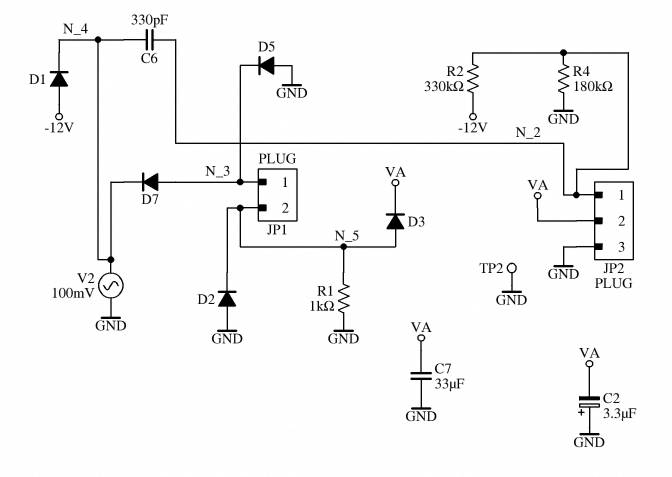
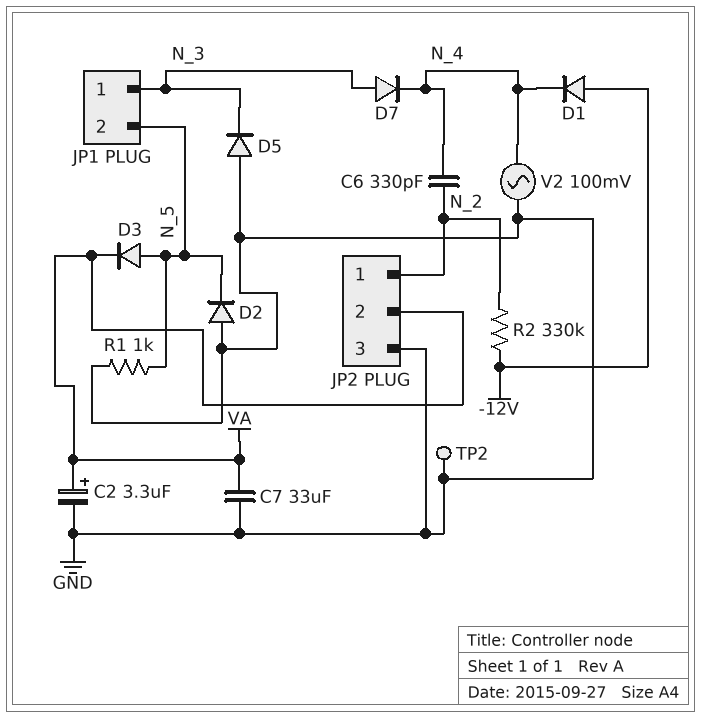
C2: 3.3uF (plus GND, minus VA) -> 3.3uF (plus VA, minus GND)
R4: 180k (GND, N_2) -> none

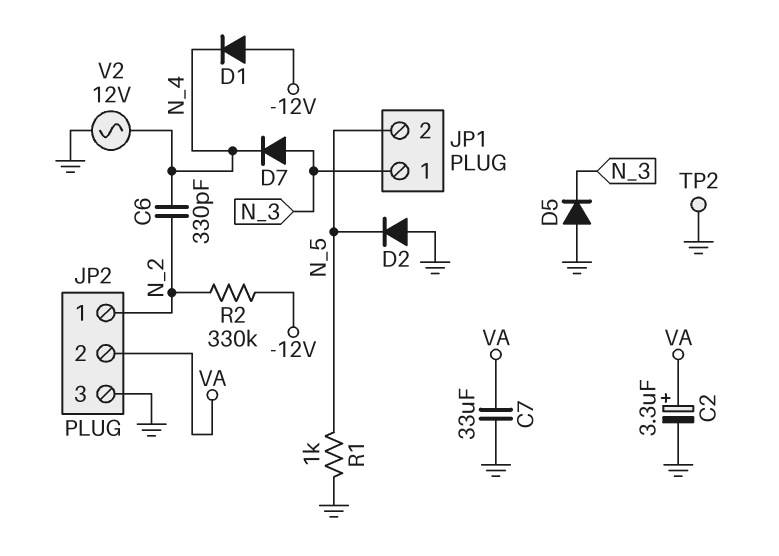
D3: diode (A N_5, K VA) -> none
V2: AC 100mV (GND, N_4) -> AC 12V (GND, N_4)

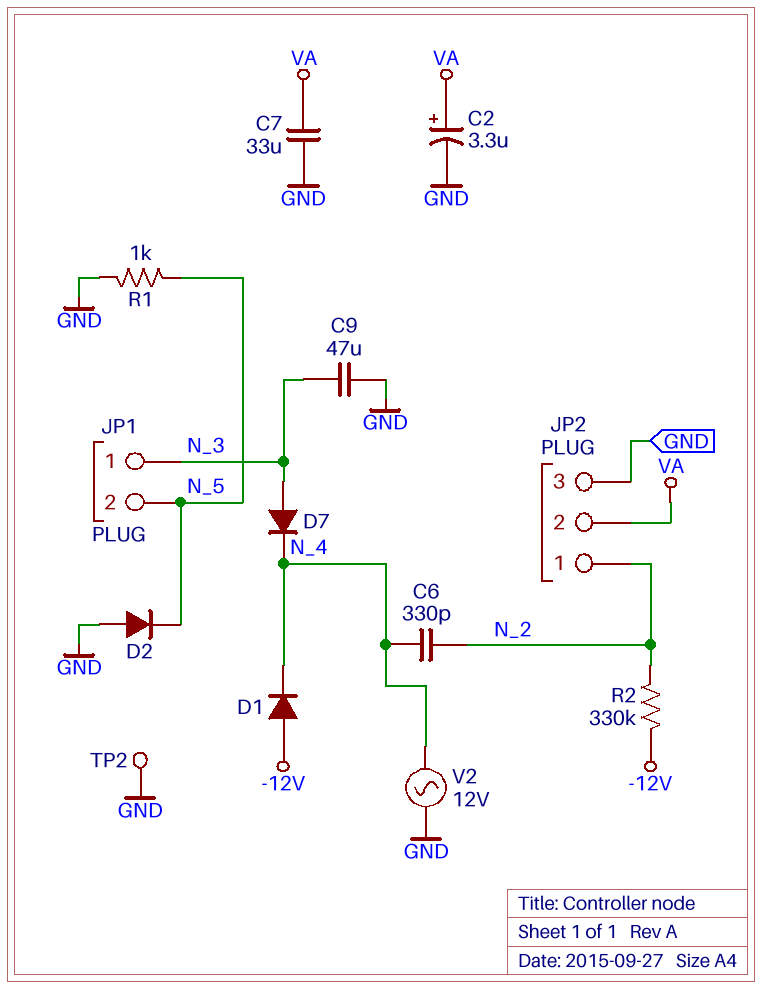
C9: none -> 47uF (GND, N_3)
D5: diode (A GND, K N_3) -> none

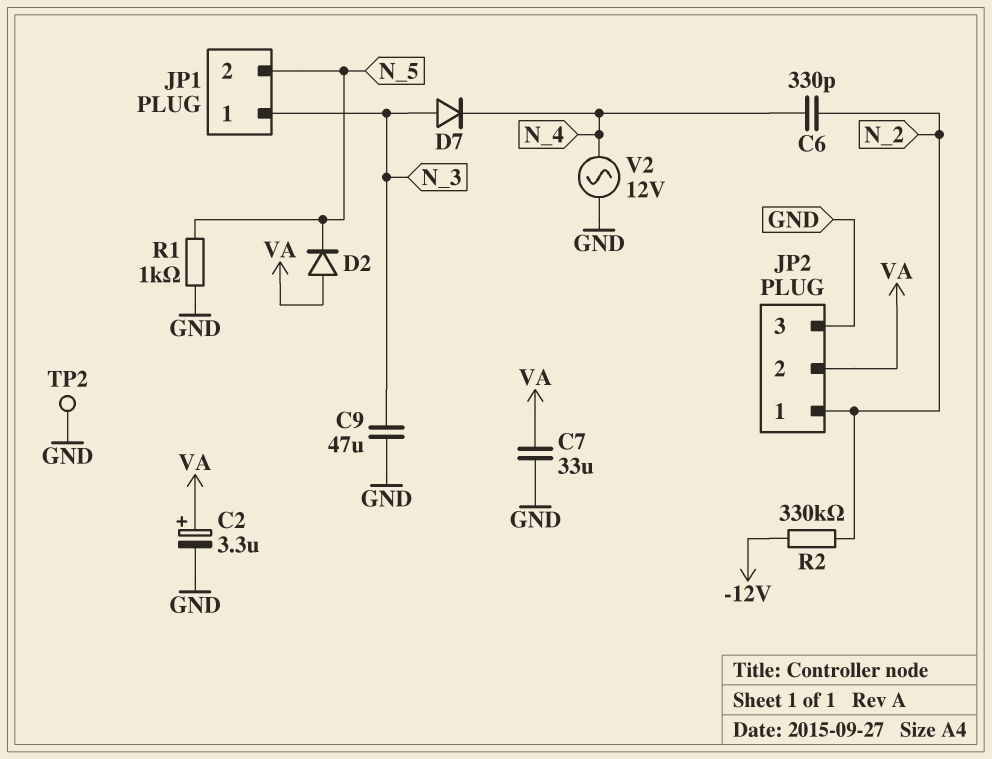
D1: diode (A -12V, K N_4) -> none
D2: diode (A GND, K N_5) -> diode (A VA, K N_5)

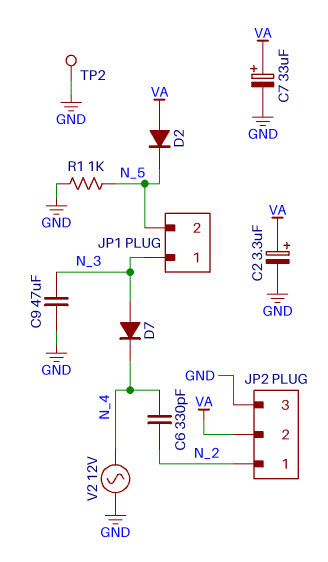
C7: 33uF (GND, VA) -> 33uF (plus VA, minus GND)
R2: 330k (-12V, N_2) -> none

